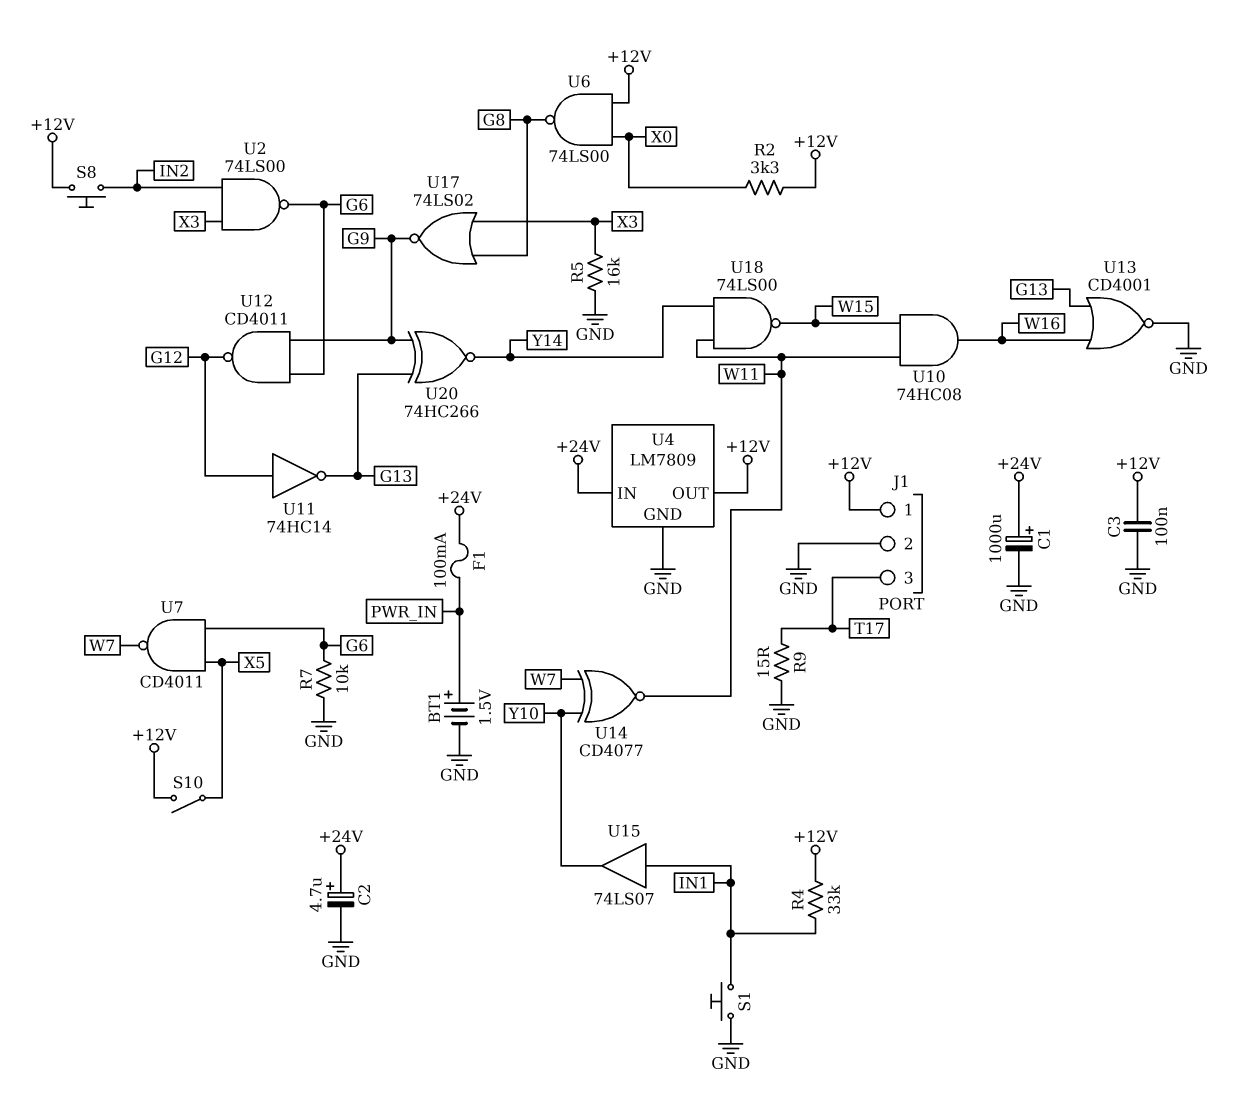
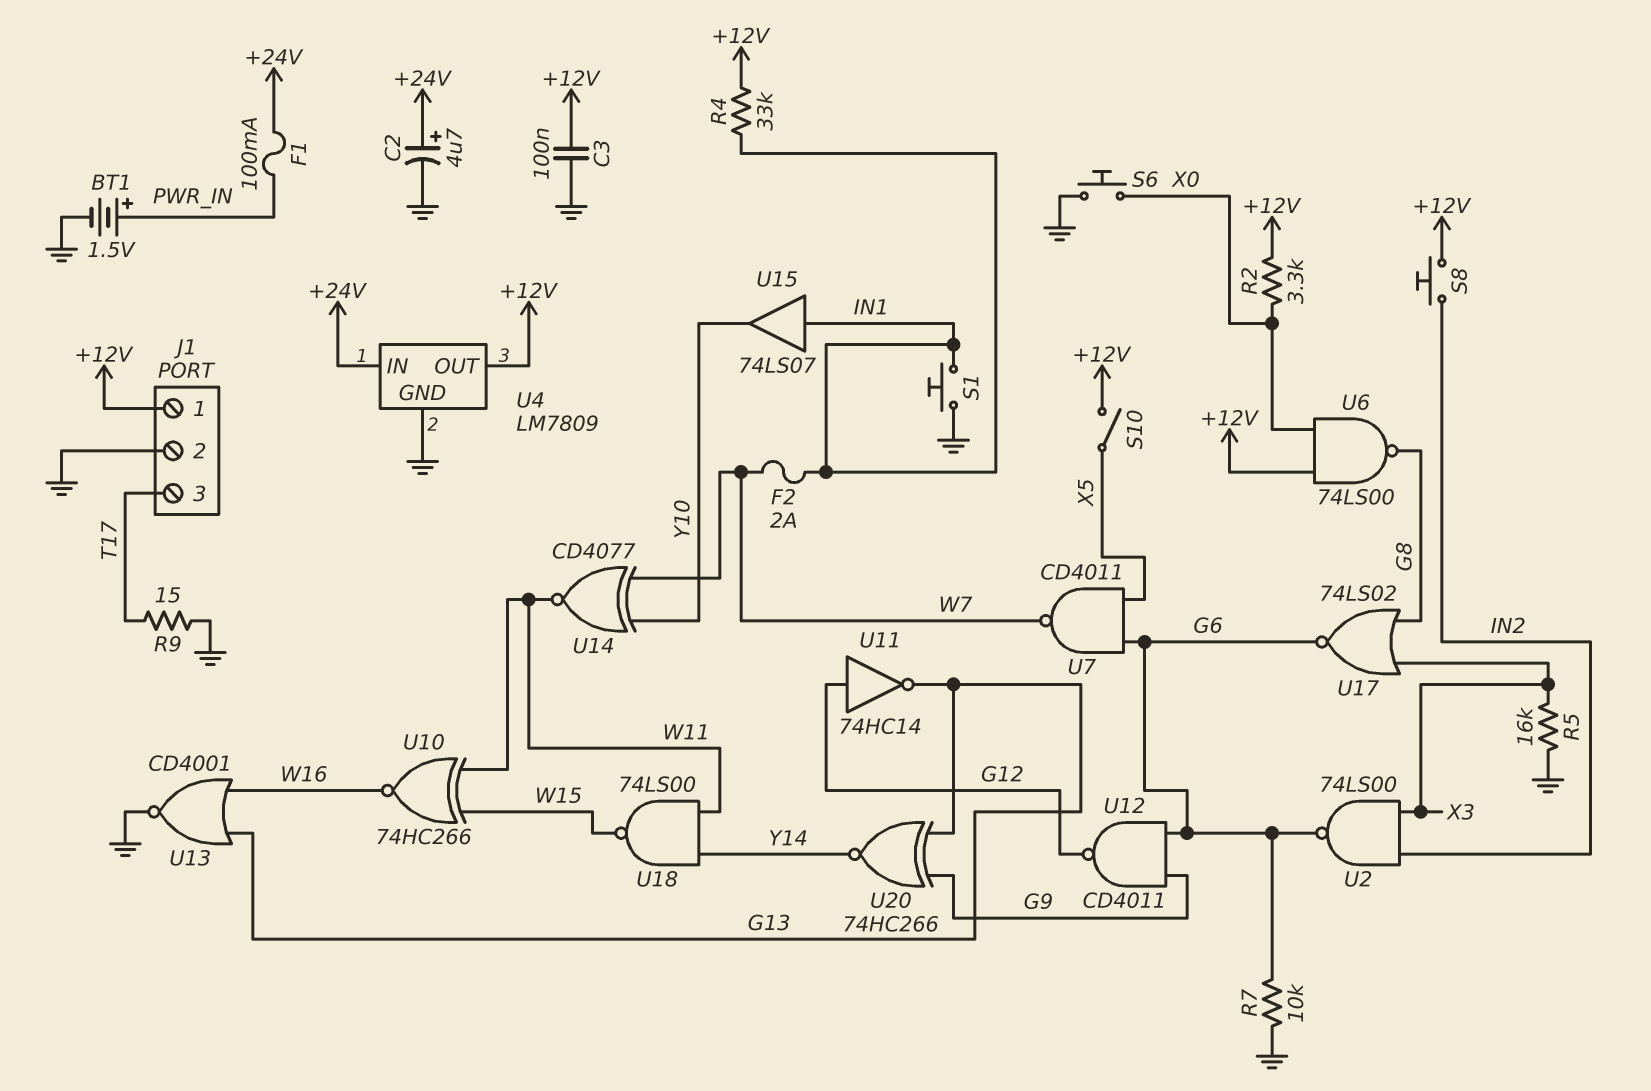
C1: 1000uF (plus +24V, minus GND) -> none
F2: none -> 2A (IN1, W7)
S6: none -> button (GND, X0)
U10: AND 74HC08 (in W11, in W15, out W16) -> XNOR 74HC266 (in W11, in W15, out W16)
U17: NOR 74LS02 (in G8, in X3, out G9) -> NOR 74LS02 (in G8, in X3, out G6)

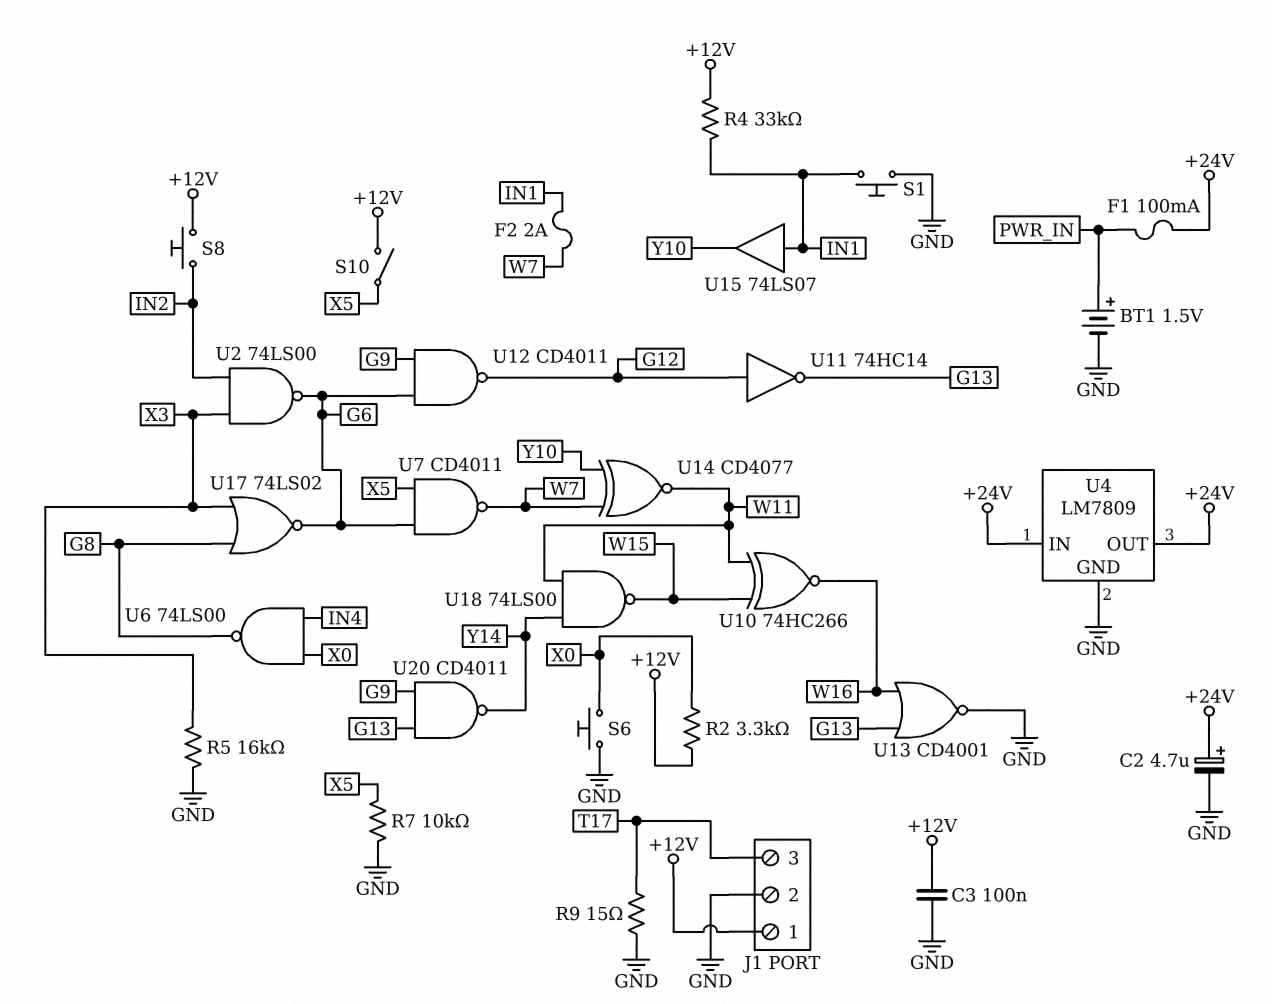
R7: 10k (G6, GND) -> 10k (GND, X5)
U4 pin OUT: +12V -> +24V
U6: NAND 74LS00 (in +12V, in X0, out G8) -> NAND 74LS00 (in IN4, in X0, out G8)
U20: XNOR 74HC266 (in G9, in G13, out Y14) -> NAND CD4011 (in G9, in G13, out Y14)

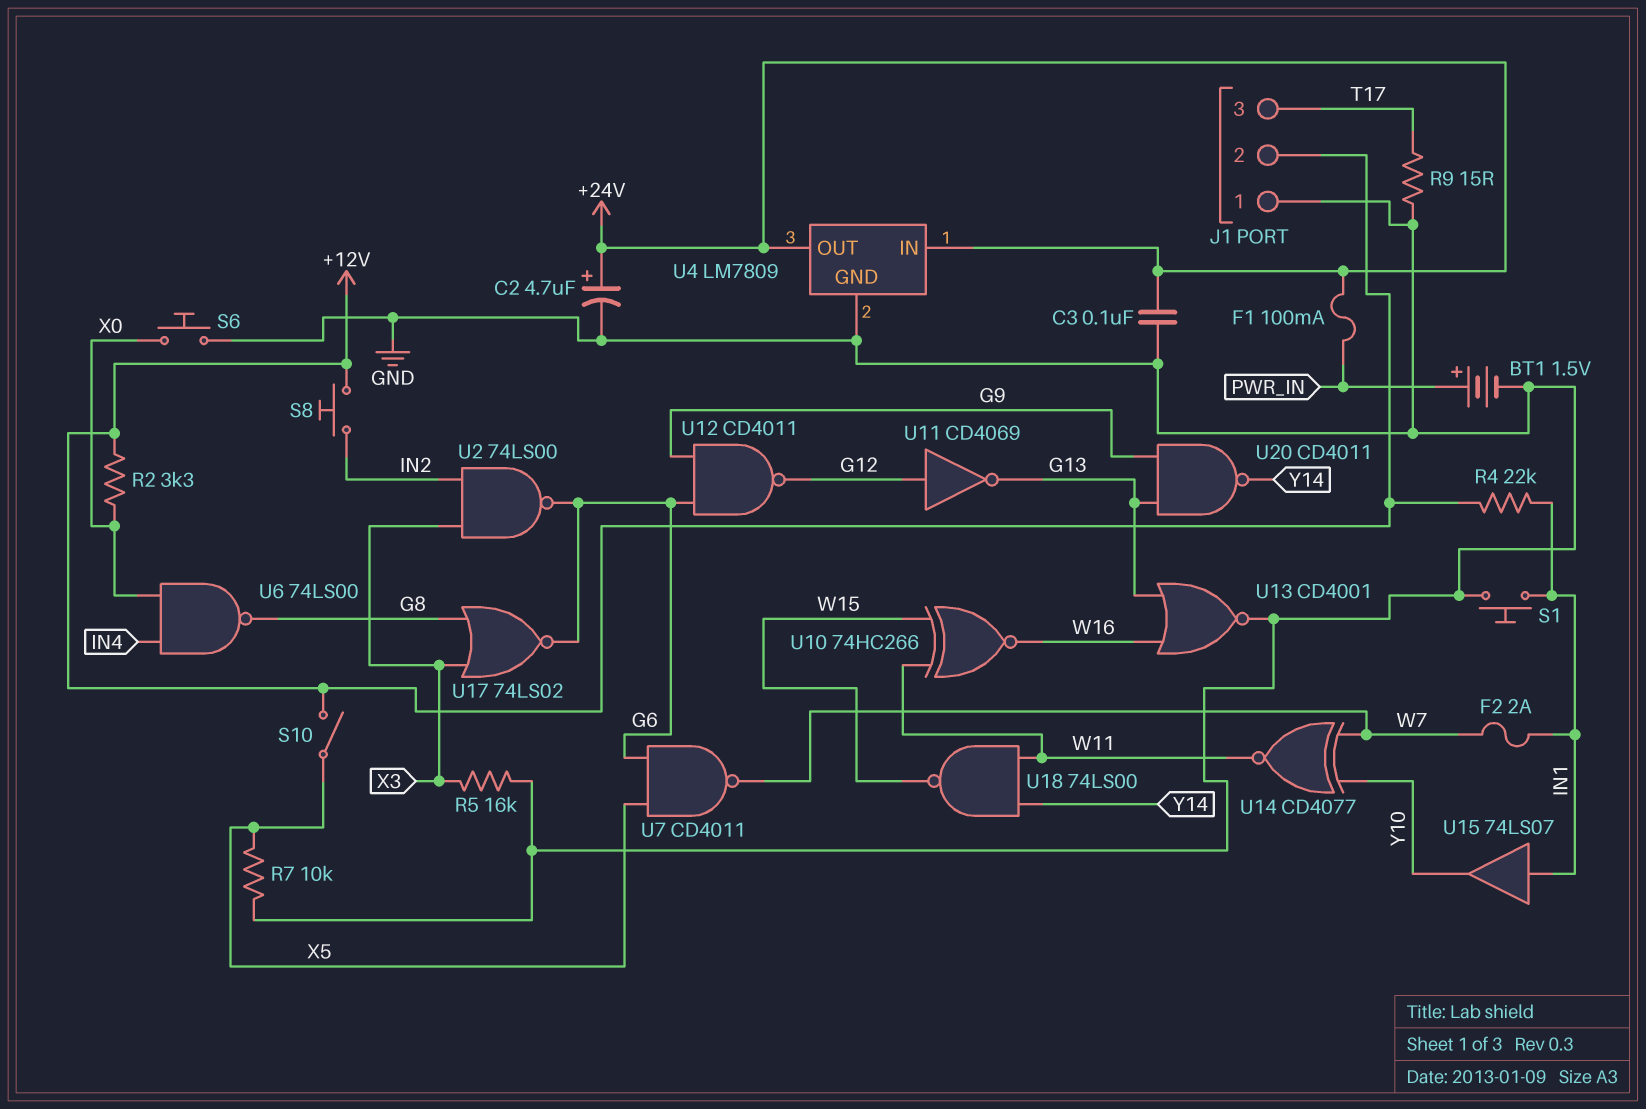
C3: 100nF (+12V, GND) -> 100nF (+24V, GND)
J1 pin 1: +12V -> GND
J1 pin 2: GND -> +12V
R4: 33k (+12V, IN1) -> 22k (+12V, IN1)
U11: NOT 74HC14 (in G12, out G13) -> NOT CD4069 (in G12, out G13)

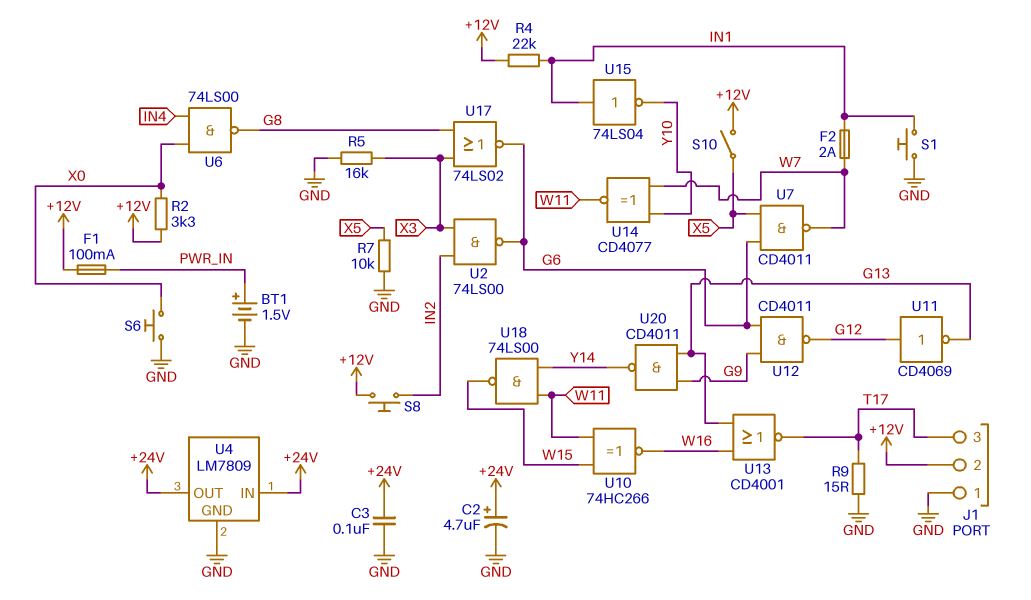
F1: 100mA (+24V, PWR_IN) -> 100mA (+12V, PWR_IN)
U13: NOR CD4001 (in G13, in W16, out GND) -> NOR CD4001 (in G13, in W16, out T17)
U15: buffer 74LS07 (in IN1, out Y10) -> NOT 74LS04 (in IN1, out Y10)

